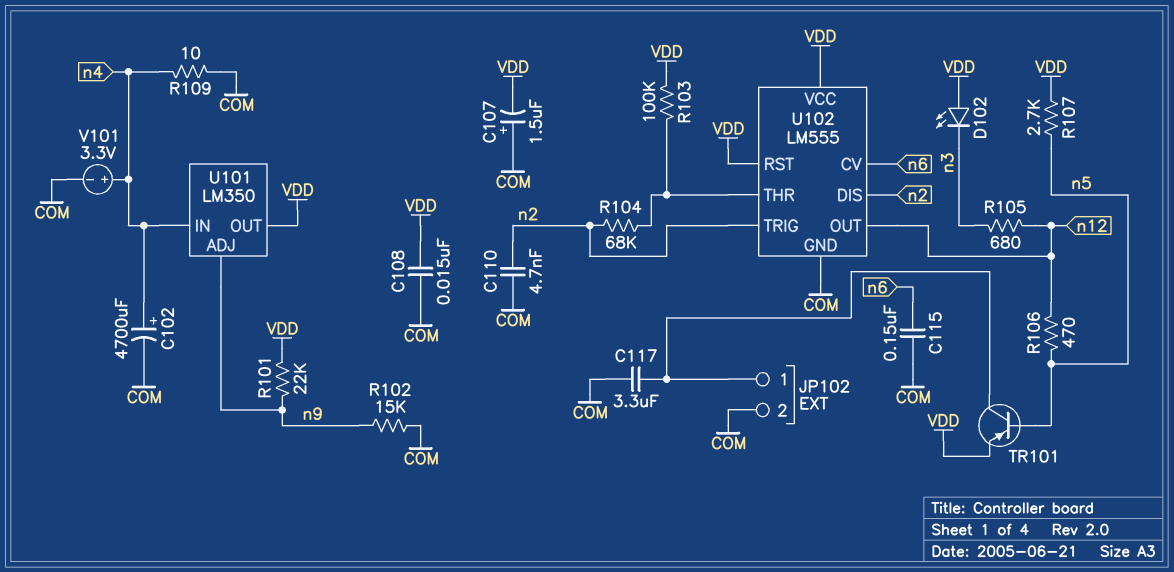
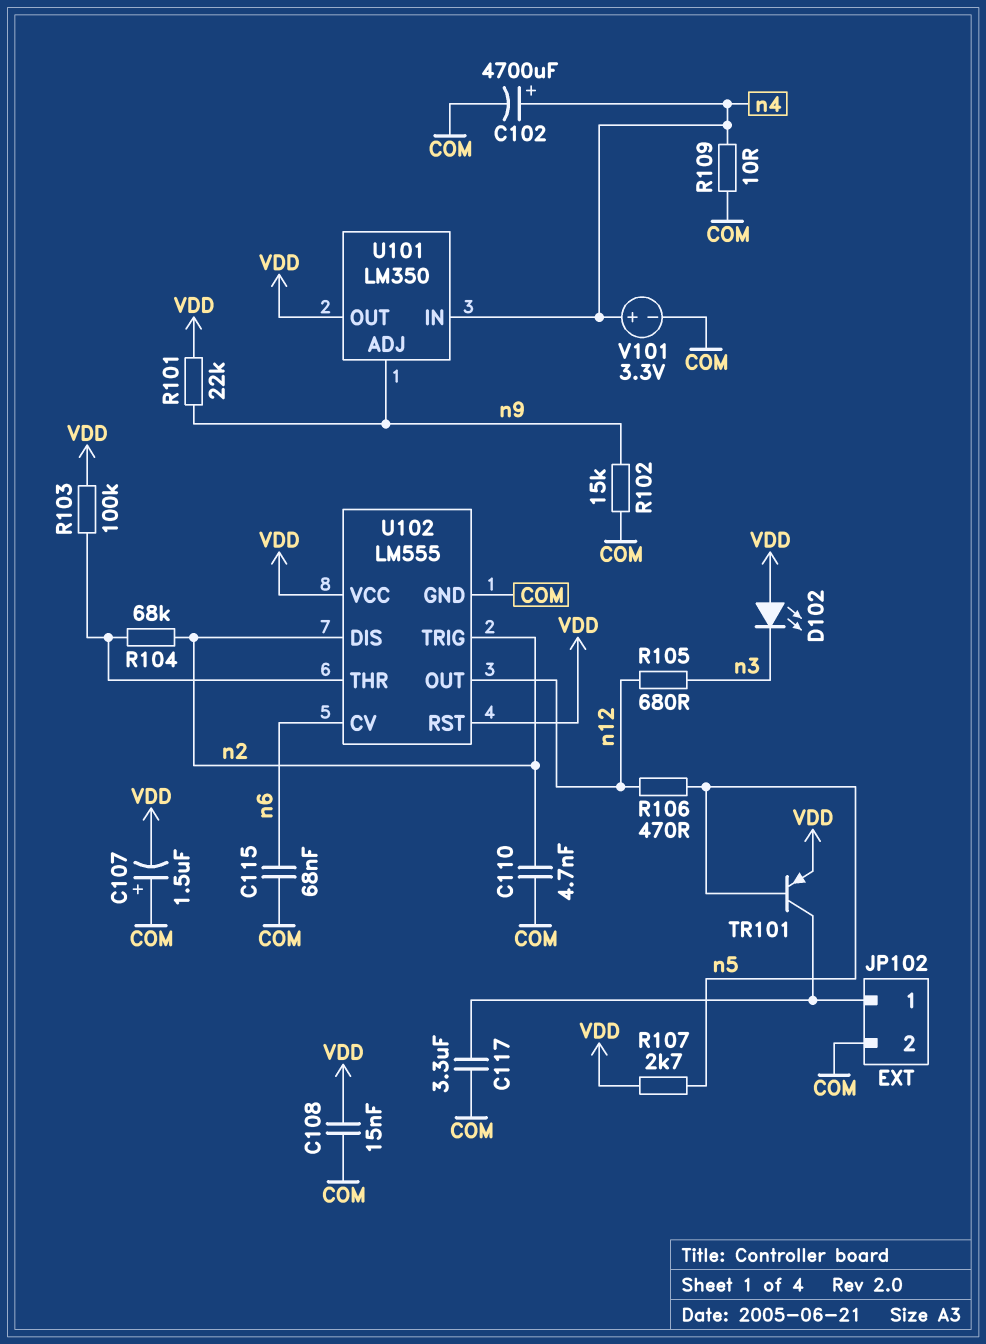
C115: 150nF (COM, n6) -> 68nF (COM, n6)

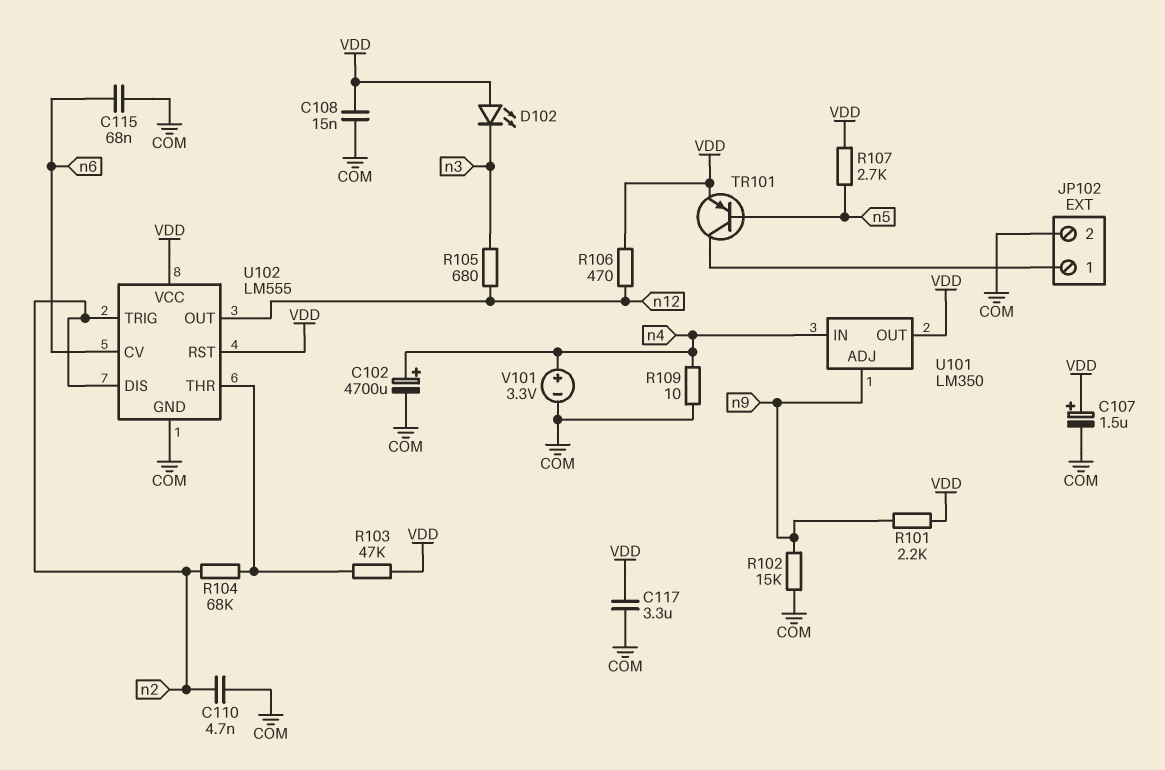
C107: 1.5uF (plus COM, minus VDD) -> 1.5uF (plus VDD, minus COM)
C117: 3.3uF (COM, JP102/1) -> 3.3uF (COM, VDD)
R101: 22k (VDD, n9) -> 2.2k (VDD, n9)
R103: 100k (U102/THR, VDD) -> 47k (U102/THR, VDD)
R106: 470 (n5, n12) -> 470 (VDD, n12)

